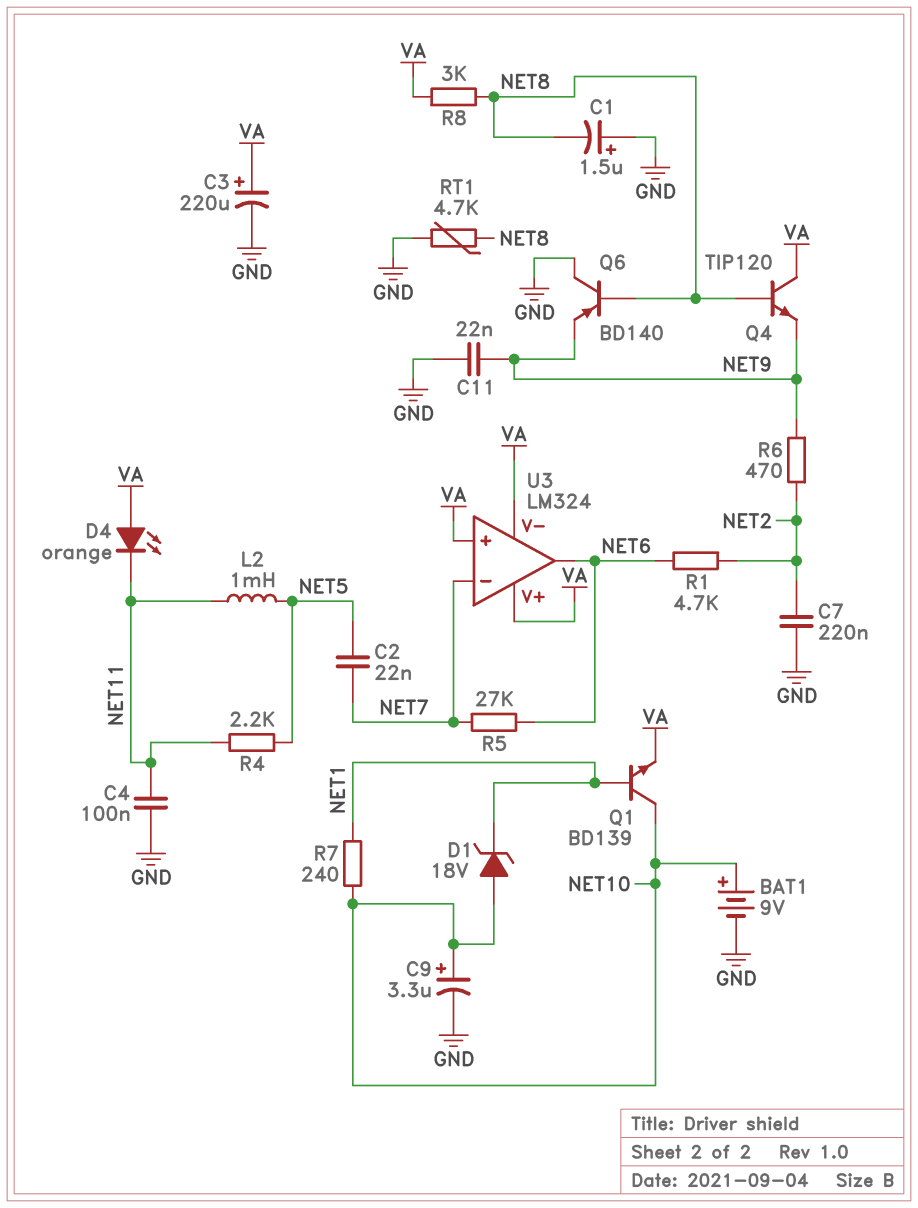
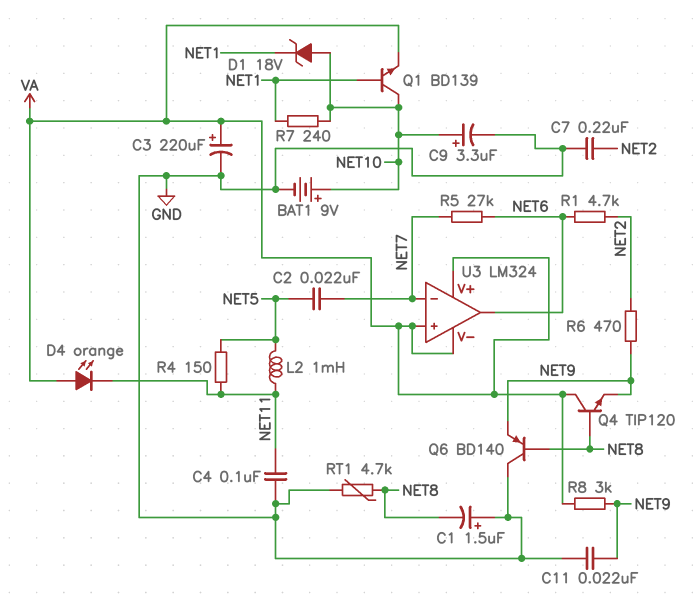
R4: 2.2k (NET5, NET11) -> 150 (NET5, NET11)
R8: 3k (NET8, VA) -> 3k (NET9, VA)

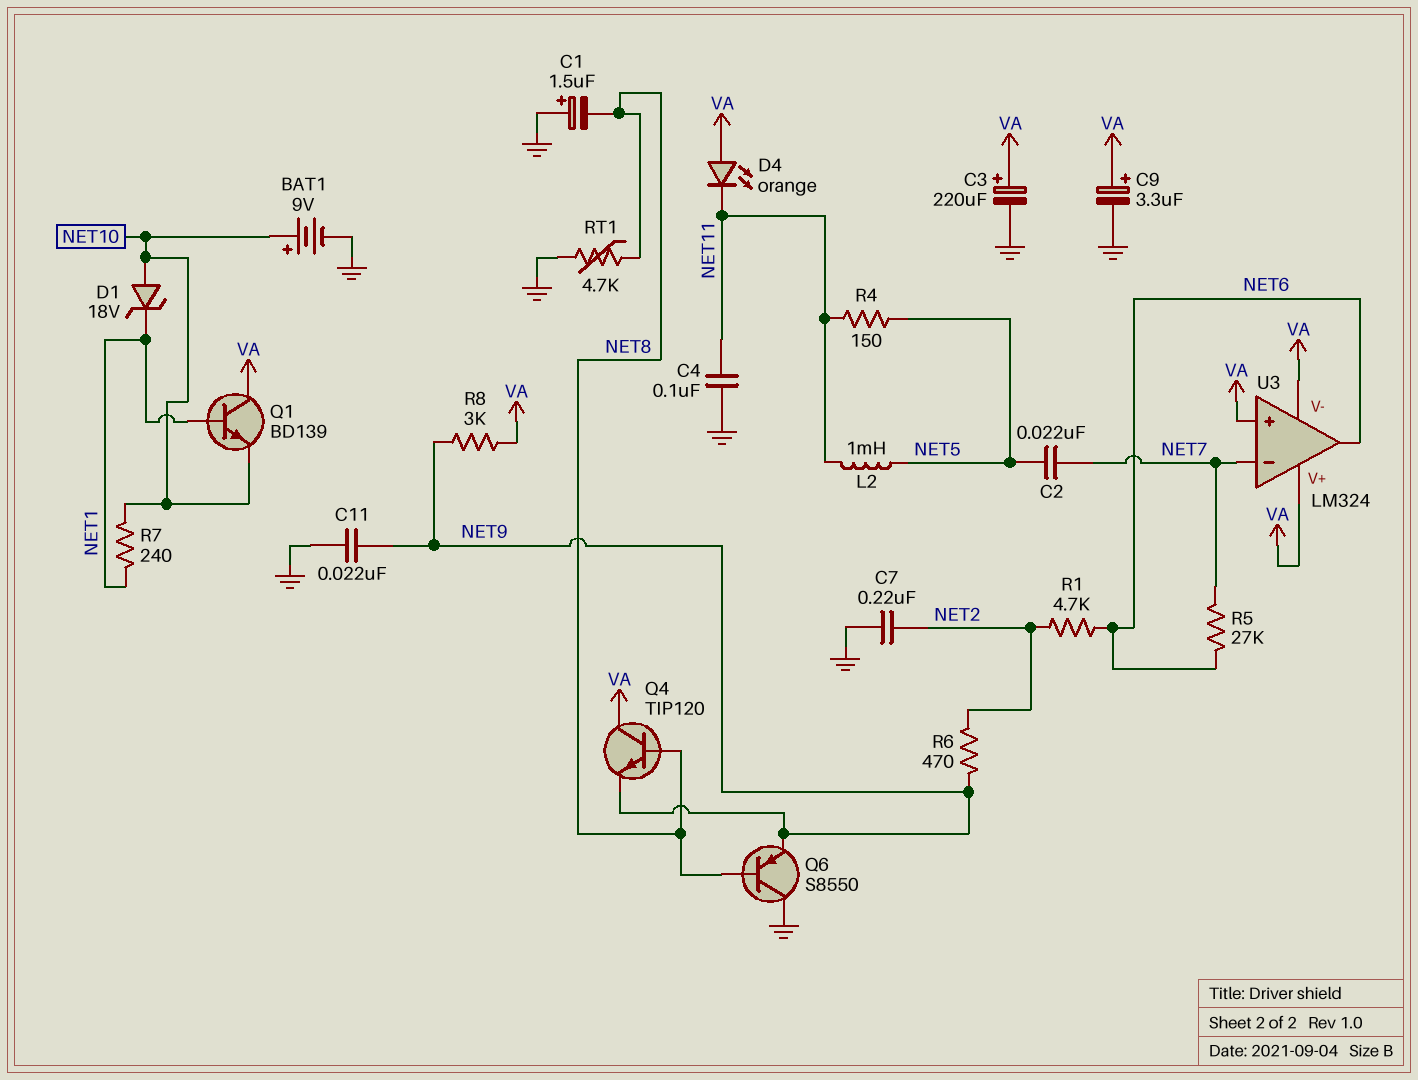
C9: 3.3uF (plus NET10, minus GND) -> 3.3uF (plus VA, minus GND)
Q1: NPN BD139 (B NET1, C NET10, E VA) -> NPN BD139 (B NET1, C VA, E NET10)
Q6: PNP BD140 (B NET8, C GND, E NET9) -> PNP S8550 (B NET8, C GND, E NET9)

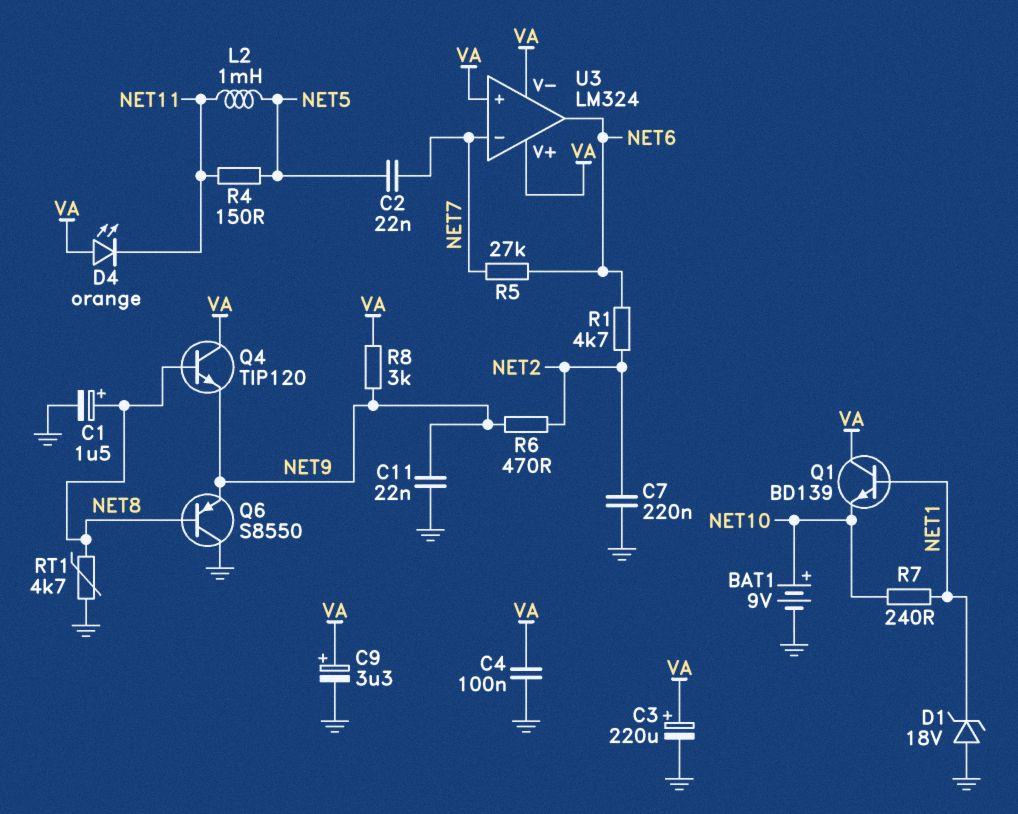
C1: 1.5uF (plus GND, minus NET8) -> 1.5uF (plus NET8, minus GND)
C4: 100nF (GND, NET11) -> 100nF (GND, VA)
D1: zener 18V (A NET10, K NET1) -> zener 18V (A GND, K NET1)

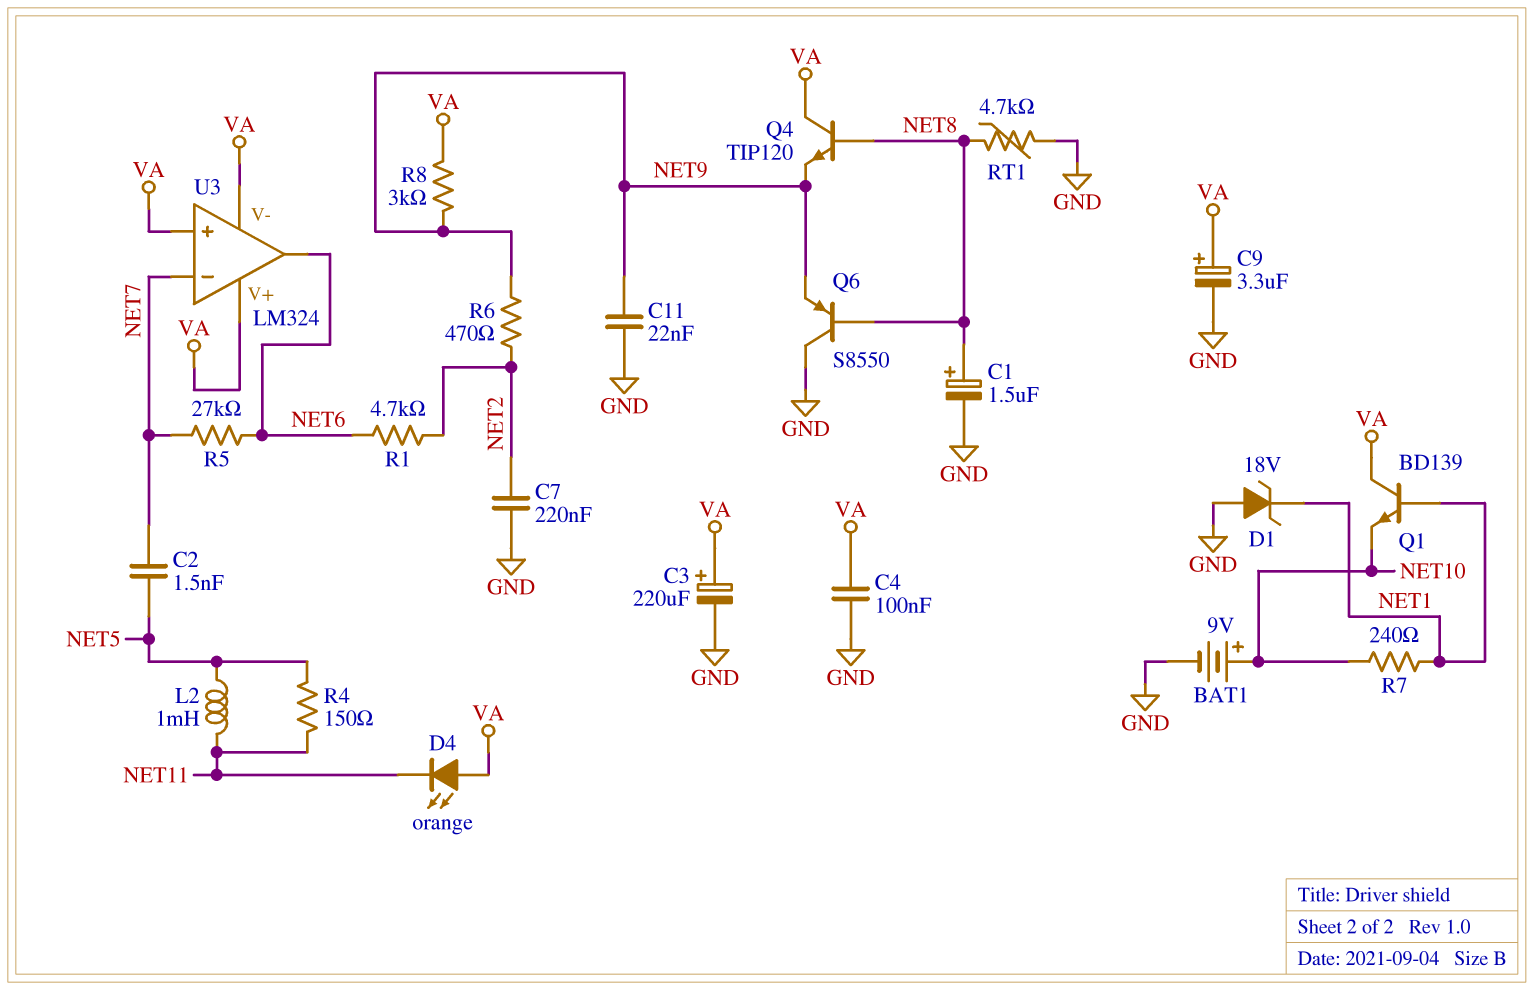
C2: 22nF (NET5, NET7) -> 1.5nF (NET5, NET7)

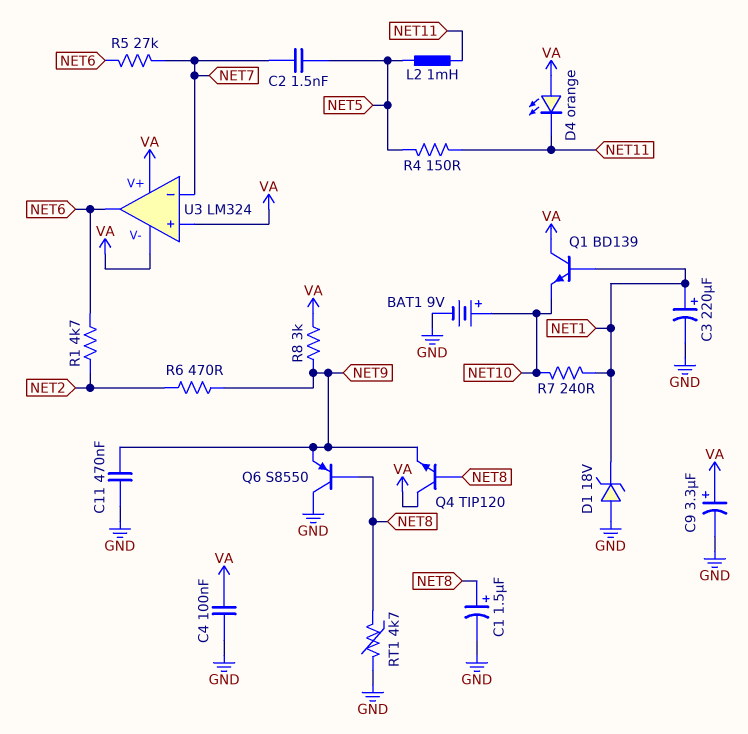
C3: 220uF (plus VA, minus GND) -> 220uF (plus NET1, minus GND)
C7: 220nF (GND, NET2) -> none
C11: 22nF (GND, NET9) -> 470nF (GND, NET9)

